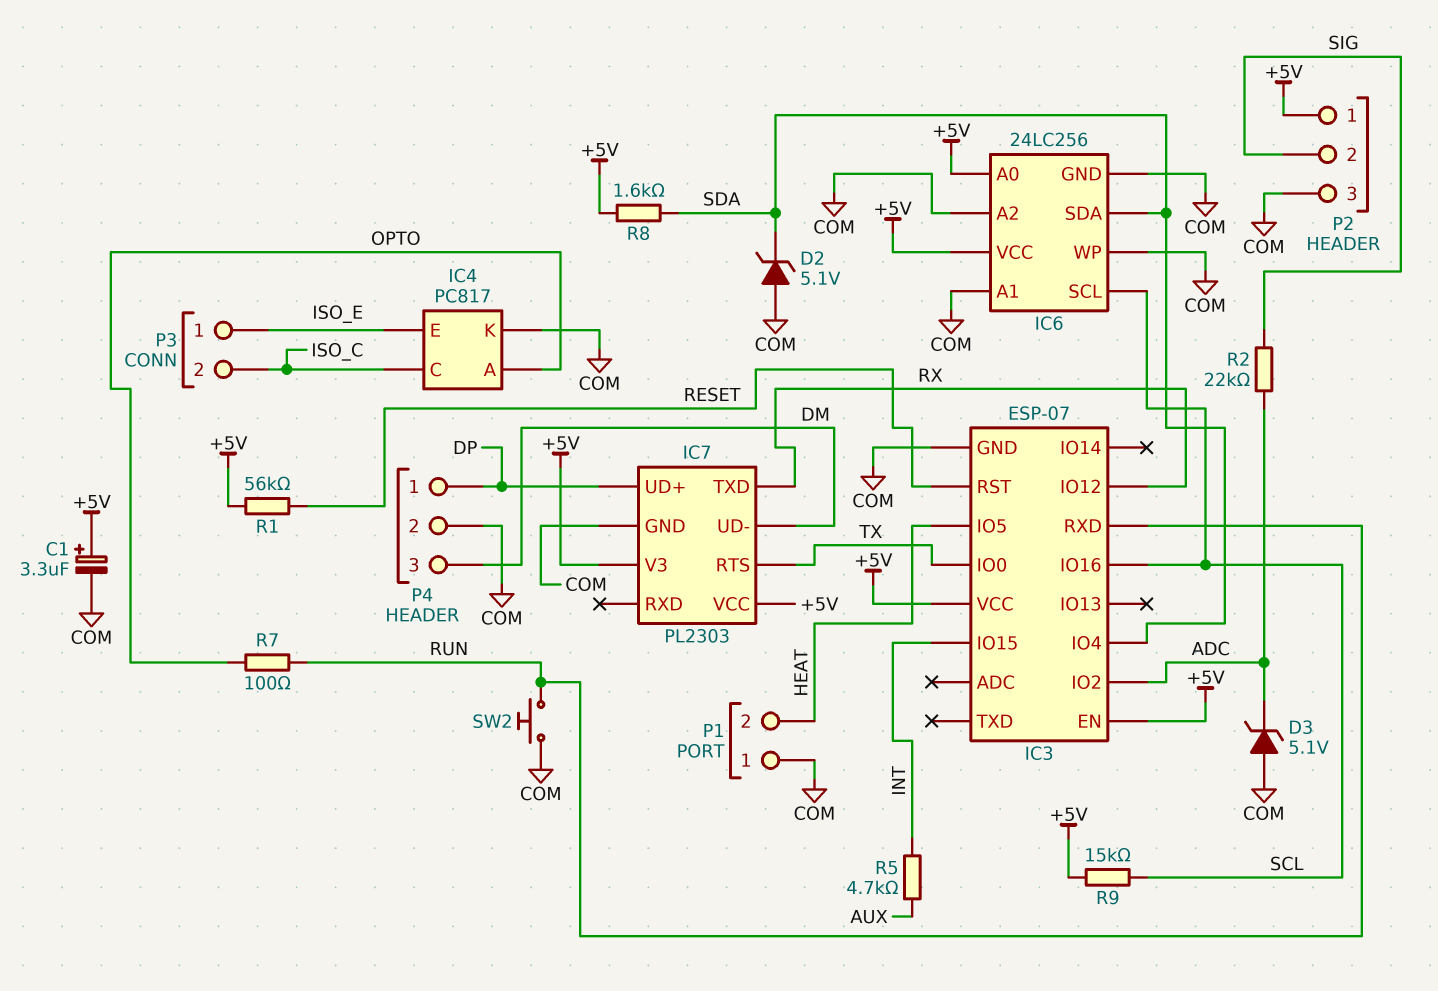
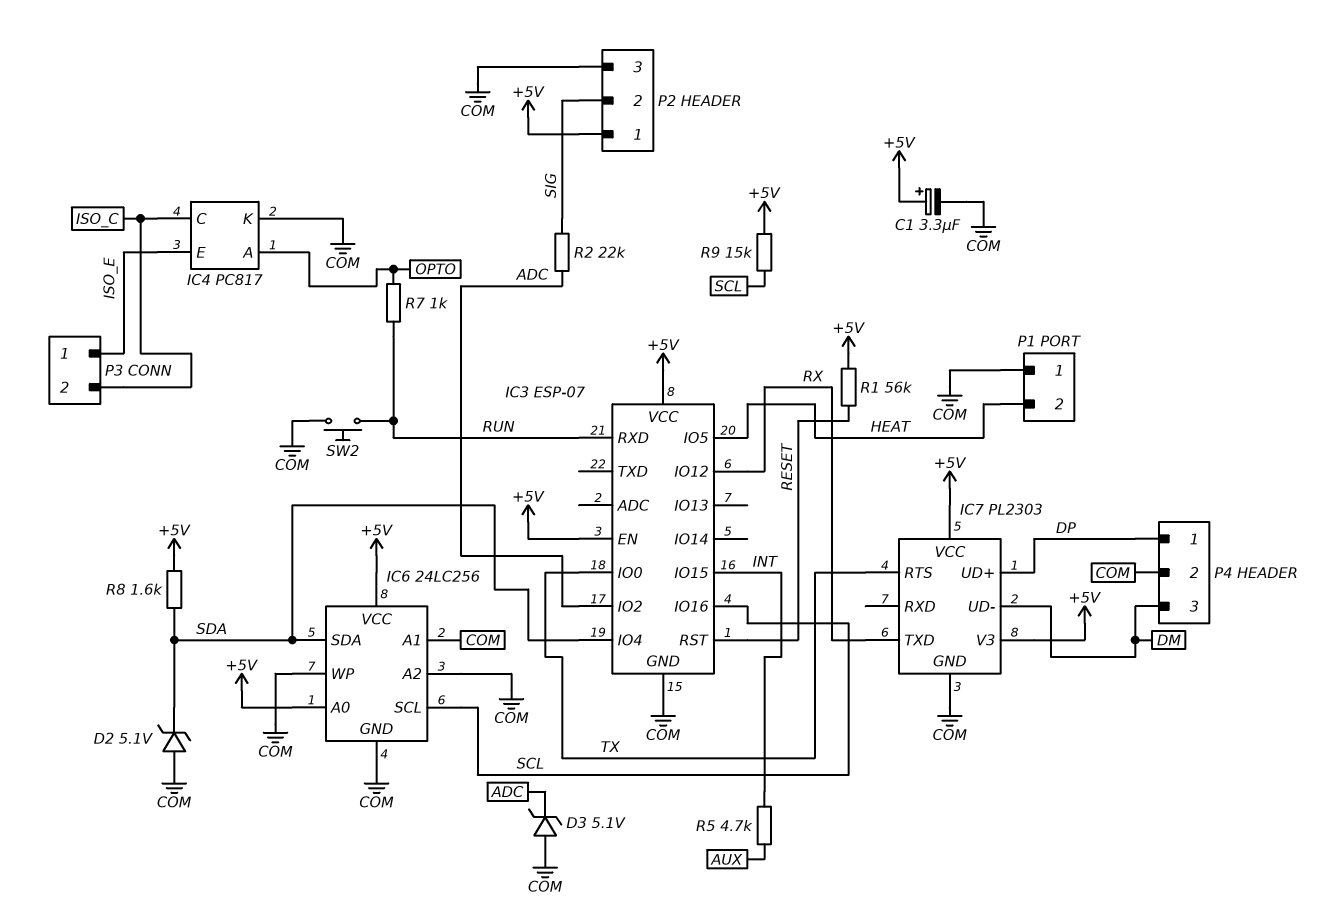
R7: 100 (OPTO, RUN) -> 1k (OPTO, RUN)

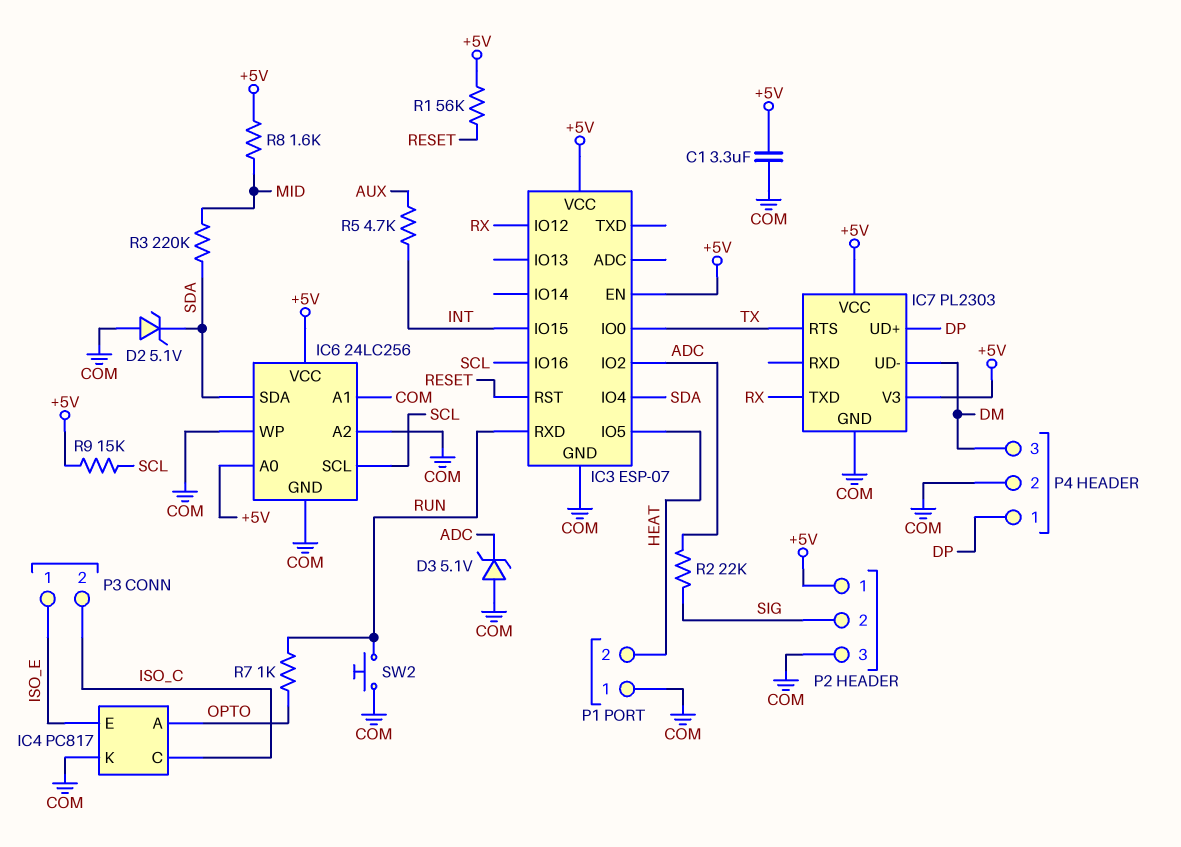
C1: 3.3uF (plus +5V, minus COM) -> 3.3uF (+5V, COM)
R3: none -> 220k (MID, SDA)
R8: 1.6k (+5V, SDA) -> 1.6k (+5V, MID)

